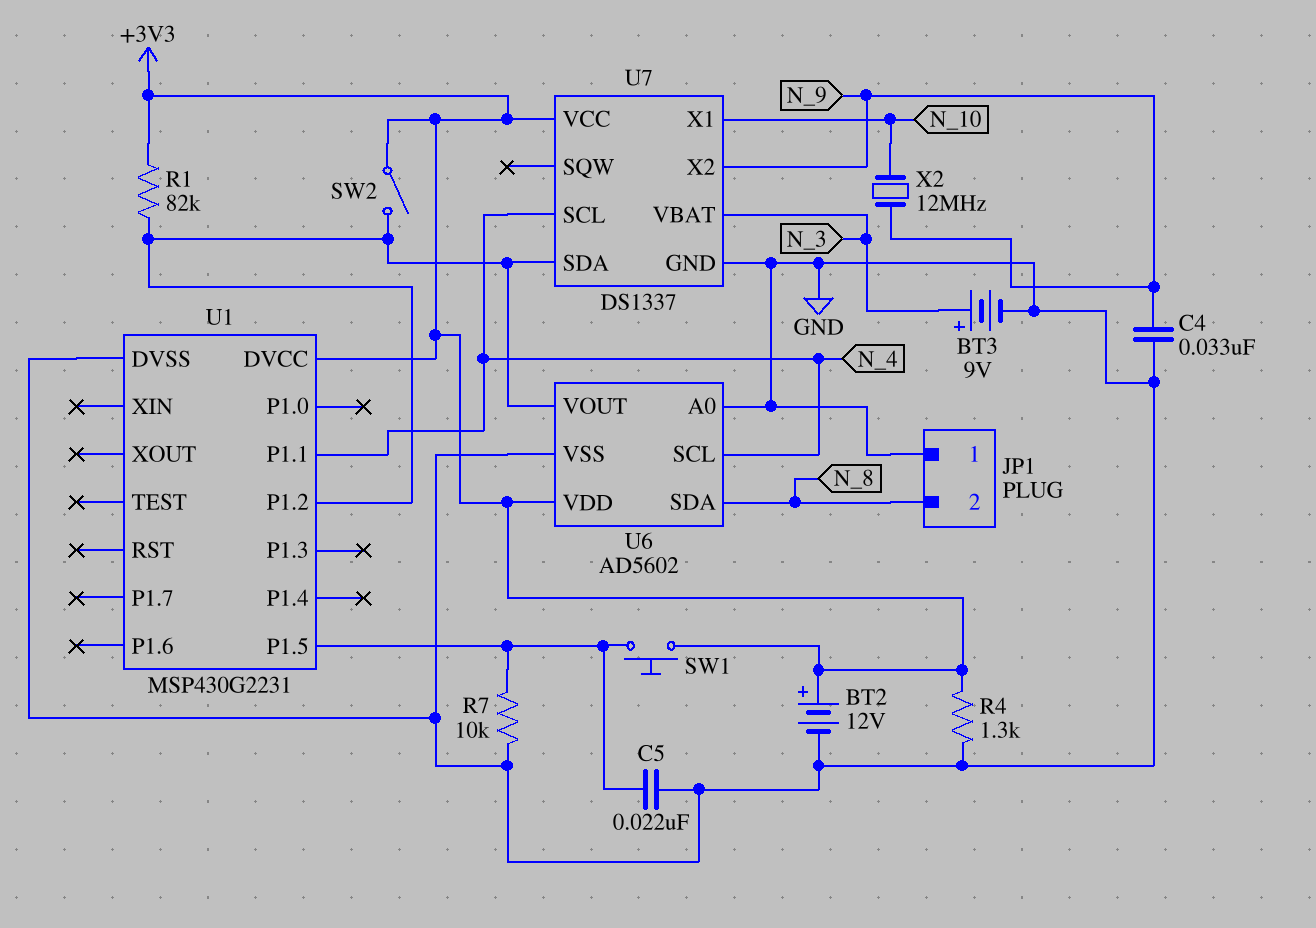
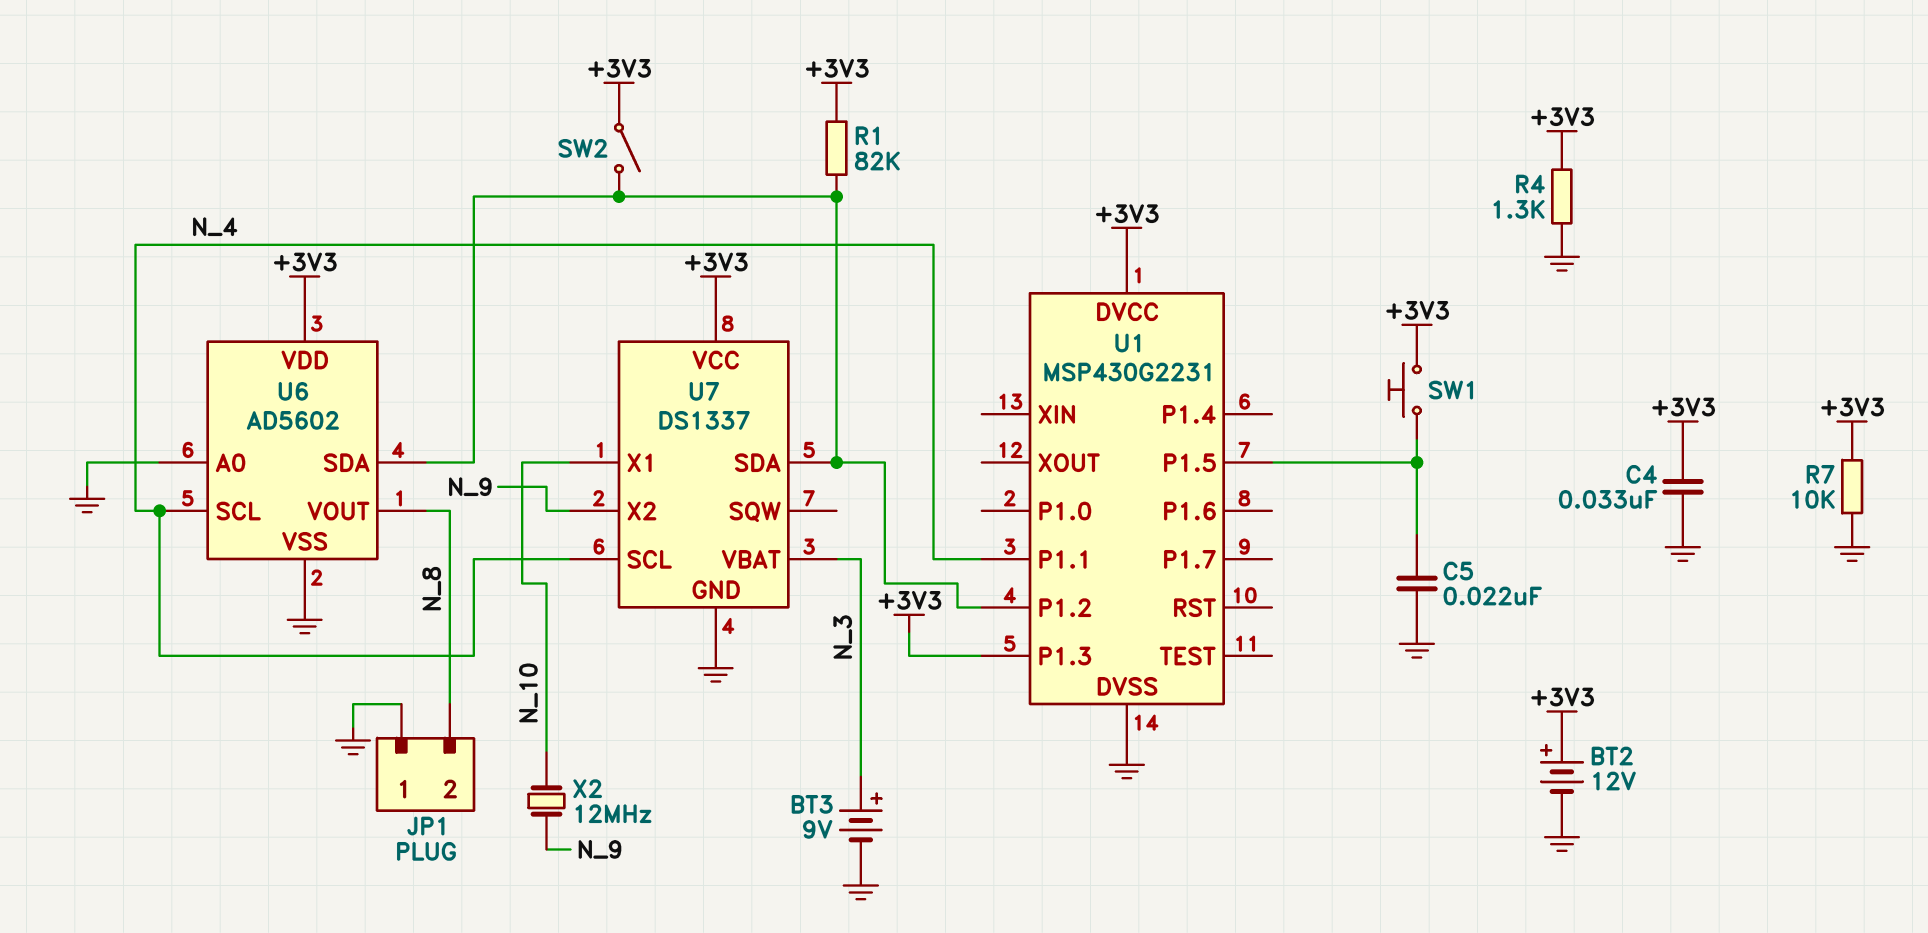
C4: 33nF (GND, N_9) -> 33nF (+3V3, GND)
R7: 10k (GND, U1/P1.5) -> 10k (+3V3, GND)
U1 pin P1.3: none -> +3V3
U6 pin SDA: N_8 -> U1/P1.2
U6 pin VOUT: U1/P1.2 -> N_8

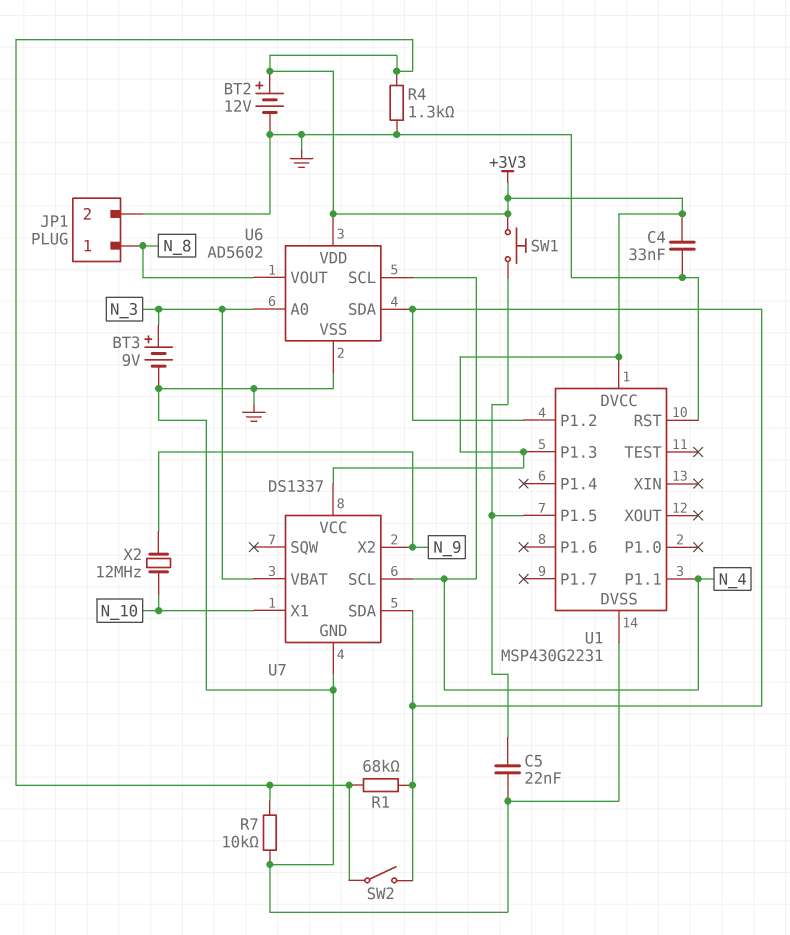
JP1 pin 1: GND -> N_8
JP1 pin 2: N_8 -> GND
R1: 82k (+3V3, U1/P1.2) -> 68k (+3V3, U1/P1.2)
U1 pin RST: none -> GND
U6 pin A0: GND -> N_3

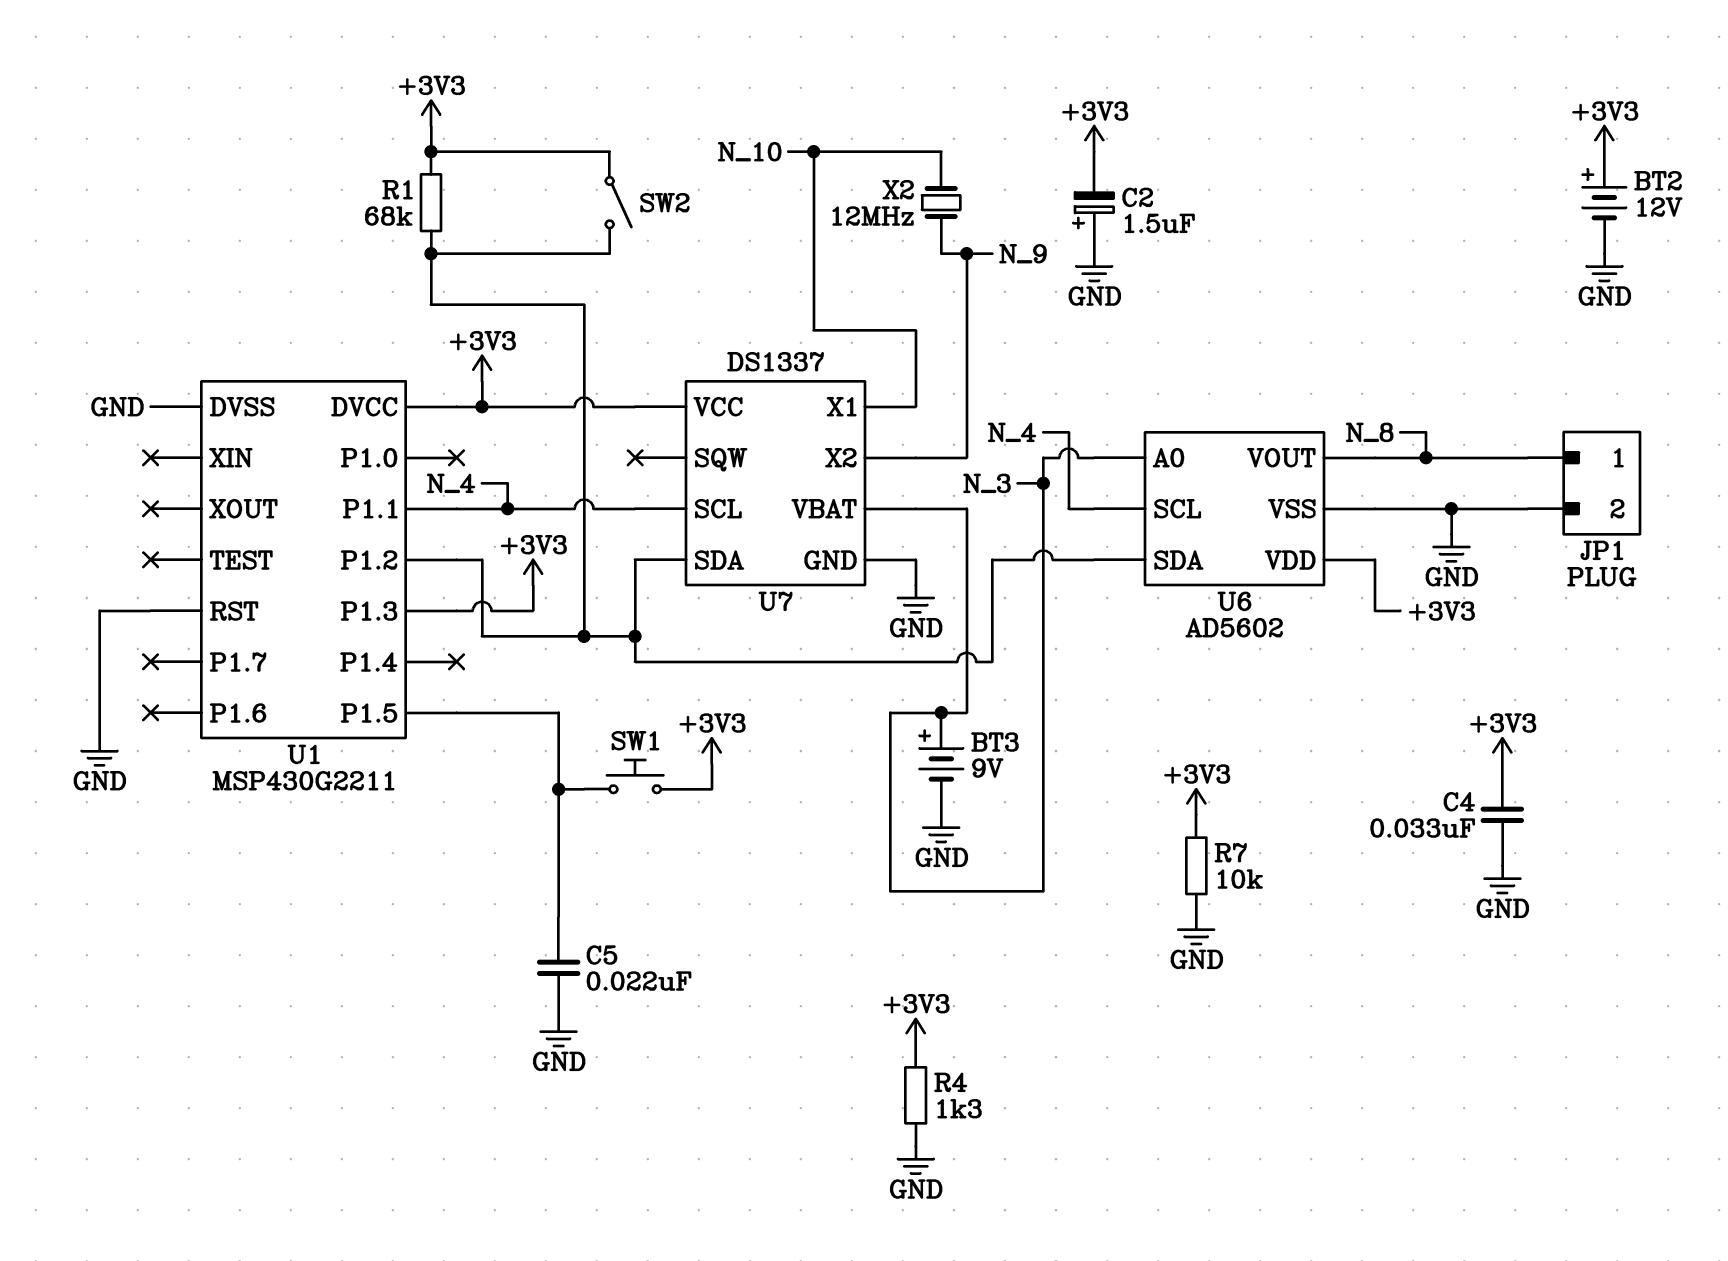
C2: none -> 1.5uF (plus GND, minus +3V3)
U1: MSP430G2231 -> MSP430G2211

